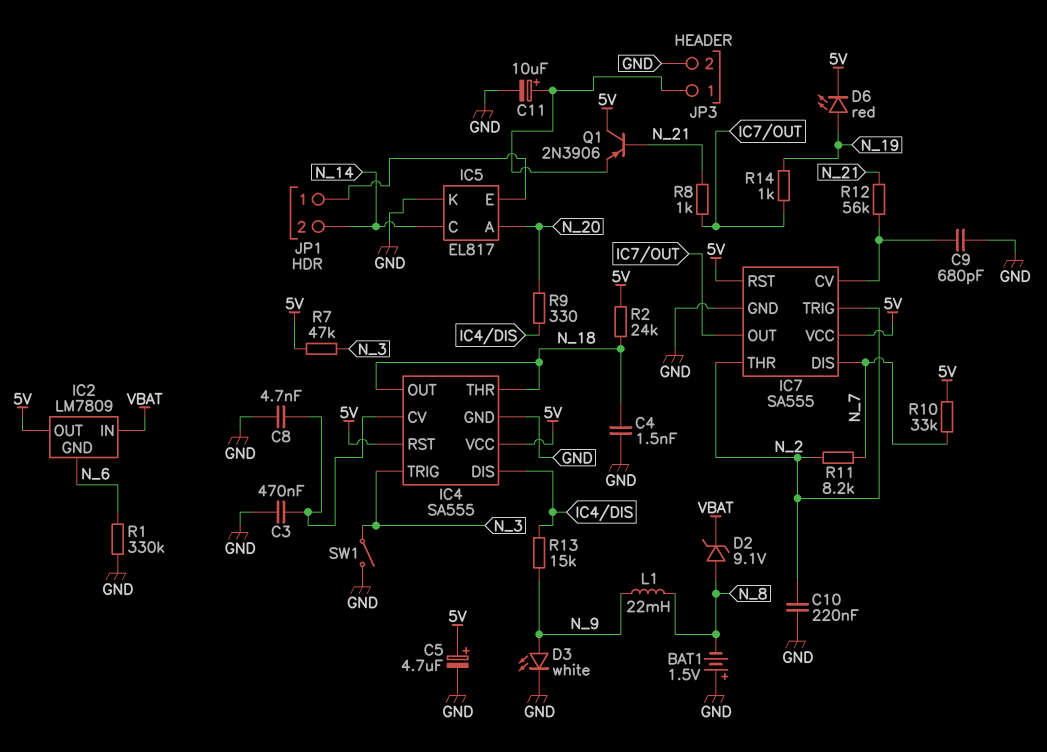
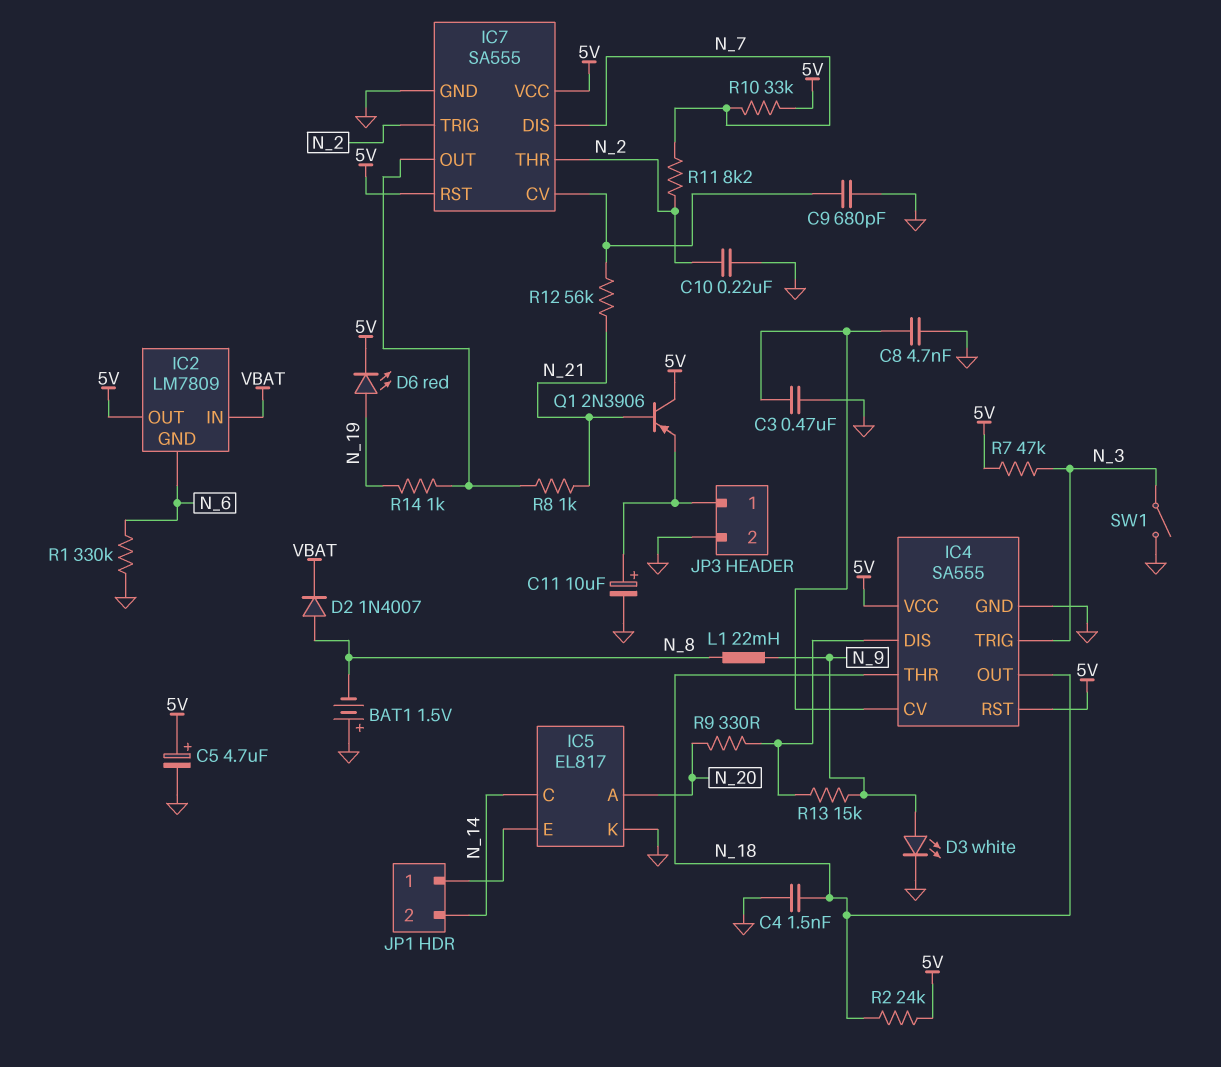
D2: zener 9.1V (A N_8, K VBAT) -> diode 1N4007 (A N_8, K VBAT)

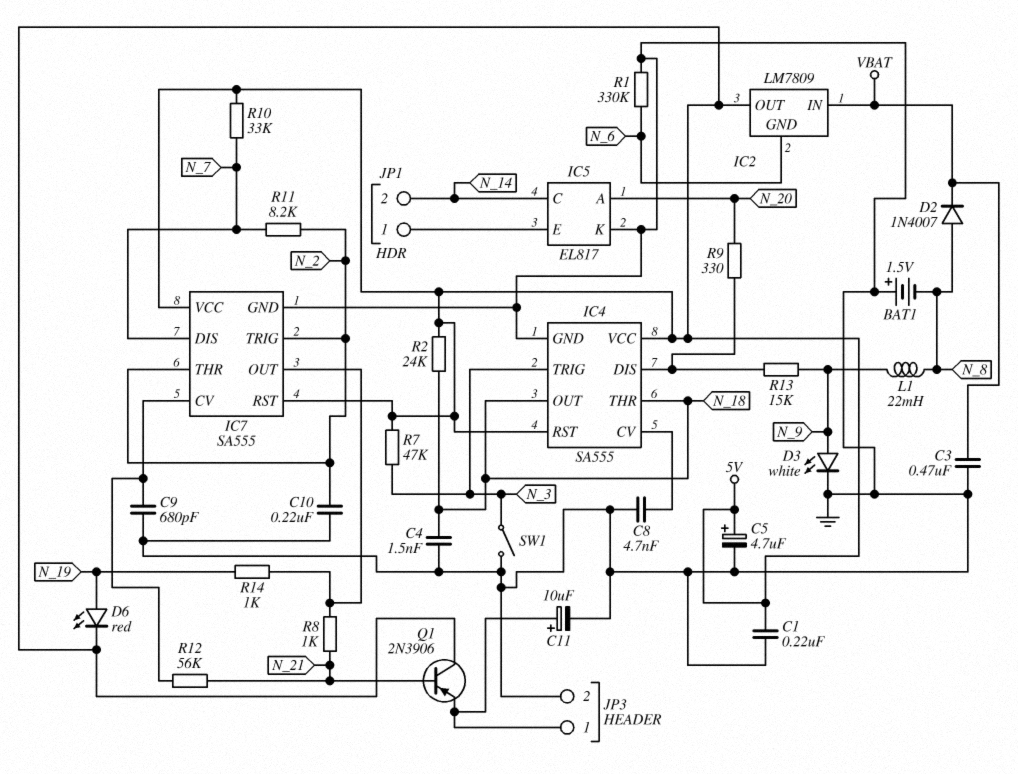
C1: none -> 220nF (5V, GND)
C3: 470nF (GND, IC4/CV) -> 470nF (GND, VBAT)

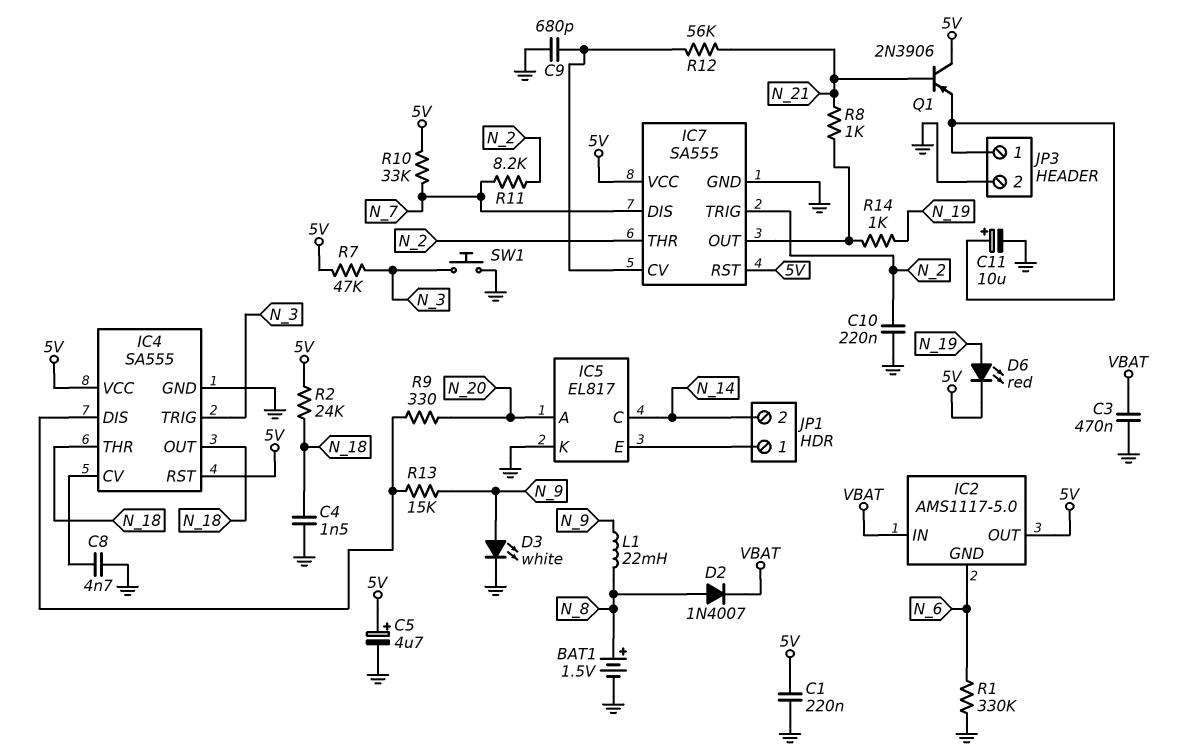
BAT1: 1.5V (plus GND, minus N_8) -> 1.5V (plus N_8, minus GND)
IC2: LM7809 -> AMS1117-5.0
SW1: switch (GND, N_3) -> button (GND, N_3)

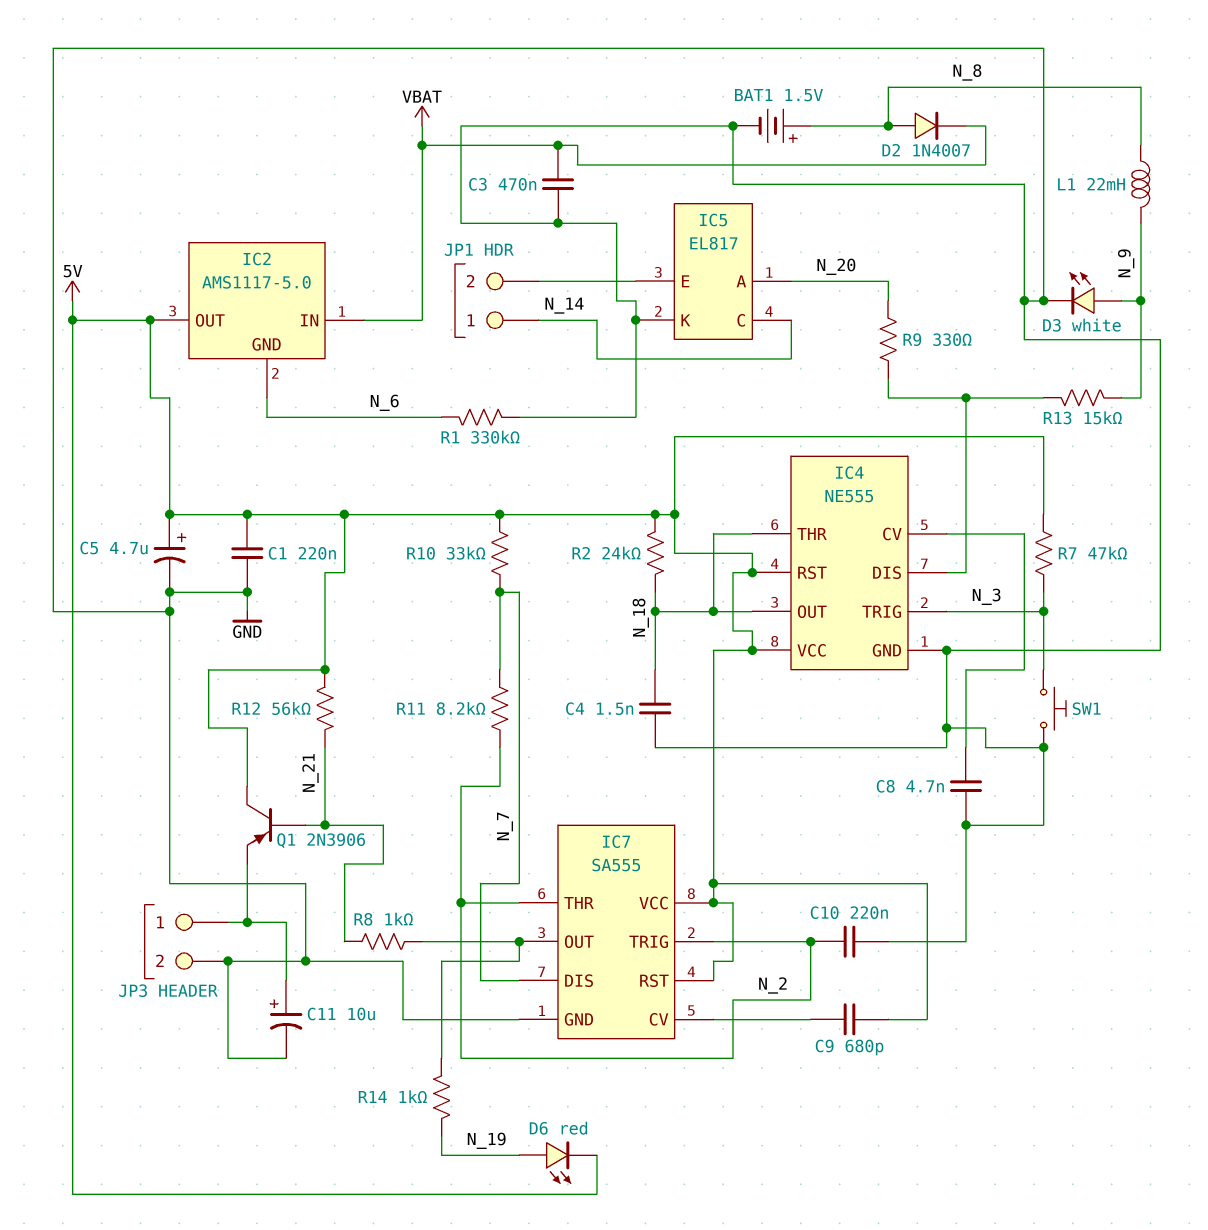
C9: 680pF (GND, IC7/CV) -> 680pF (5V, IC7/CV)
IC4: SA555 -> NE555
JP1 pin 1: IC5/E -> N_14
JP1 pin 2: N_14 -> IC5/E
R12: 56k (IC7/CV, N_21) -> 56k (5V, N_21)

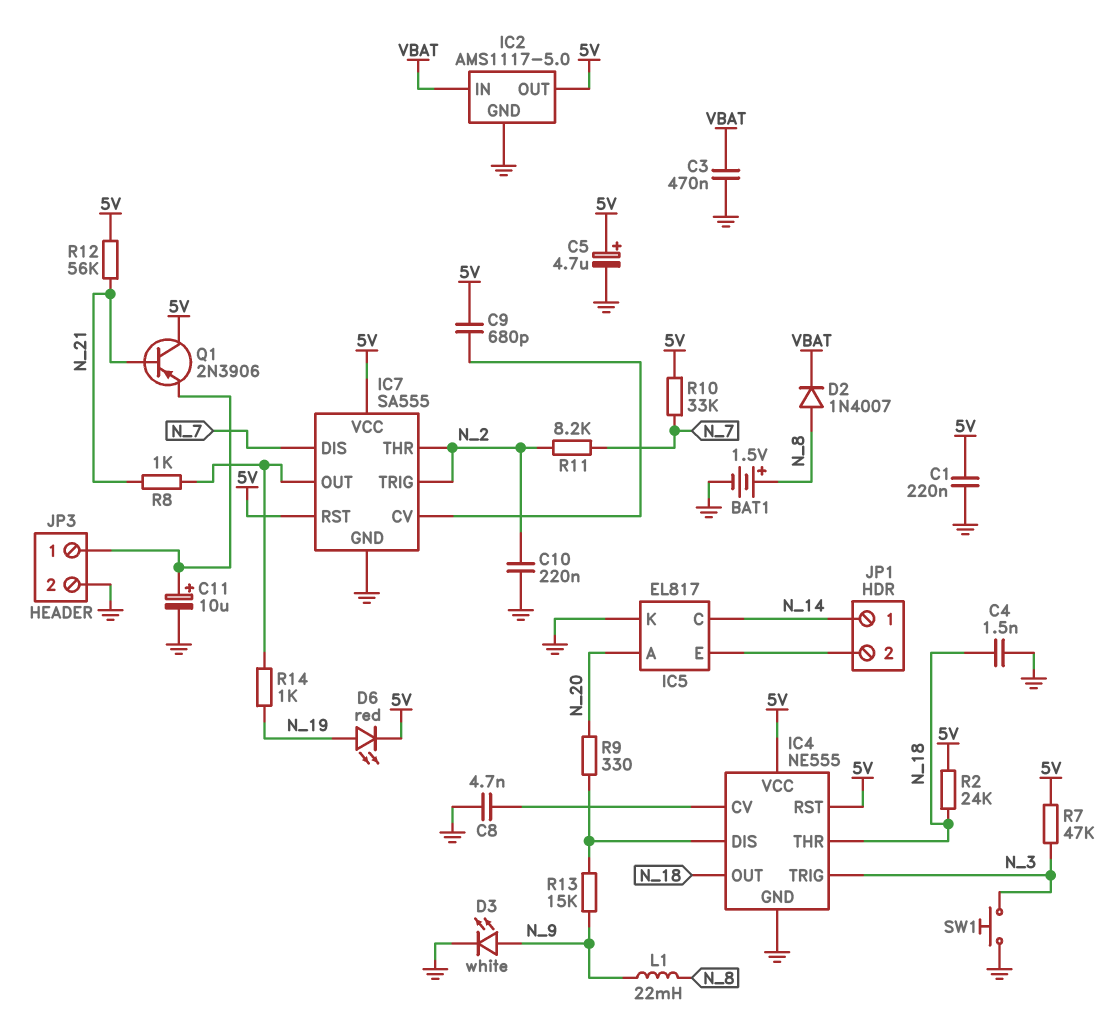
IC2 pin GND: N_6 -> GND
R1: 330k (GND, N_6) -> none

